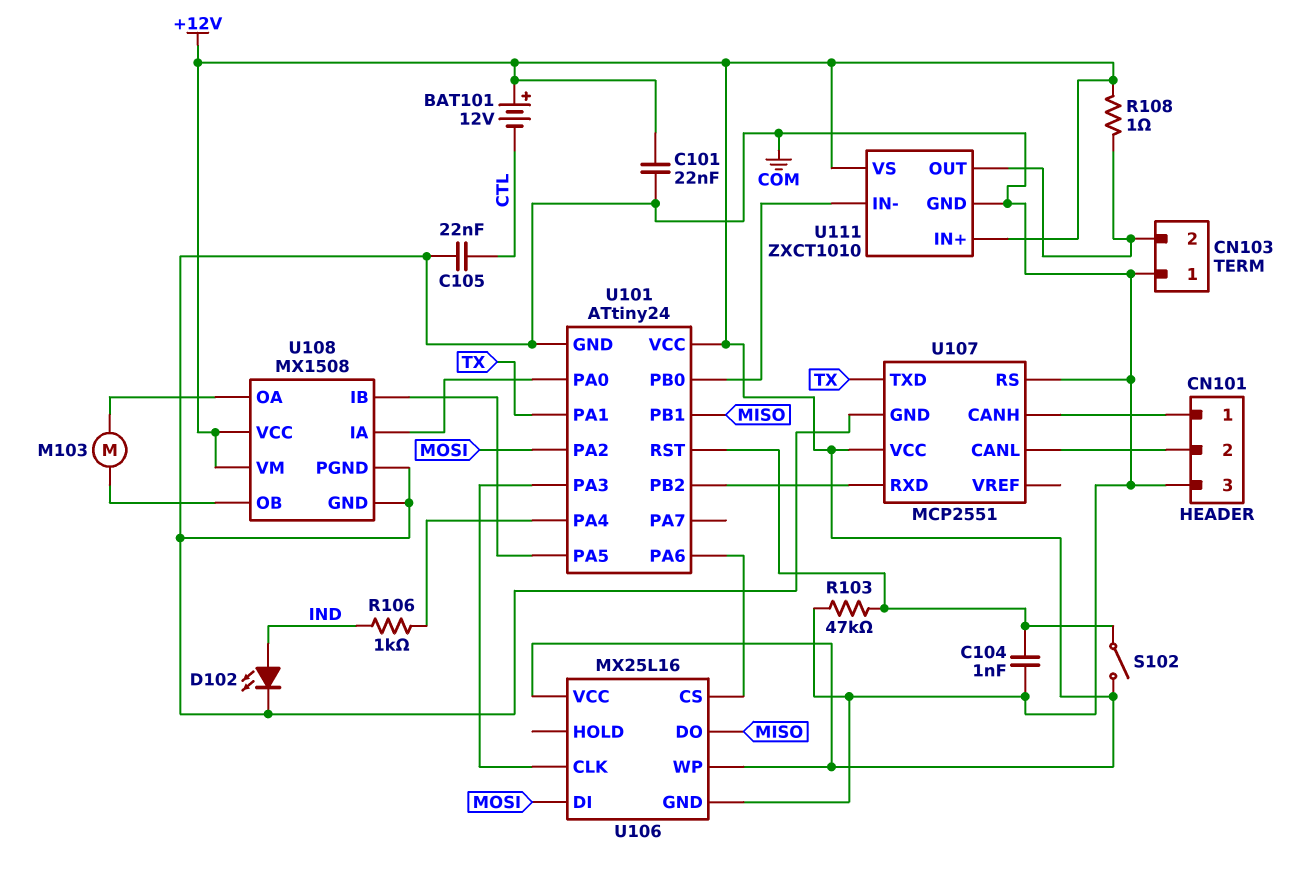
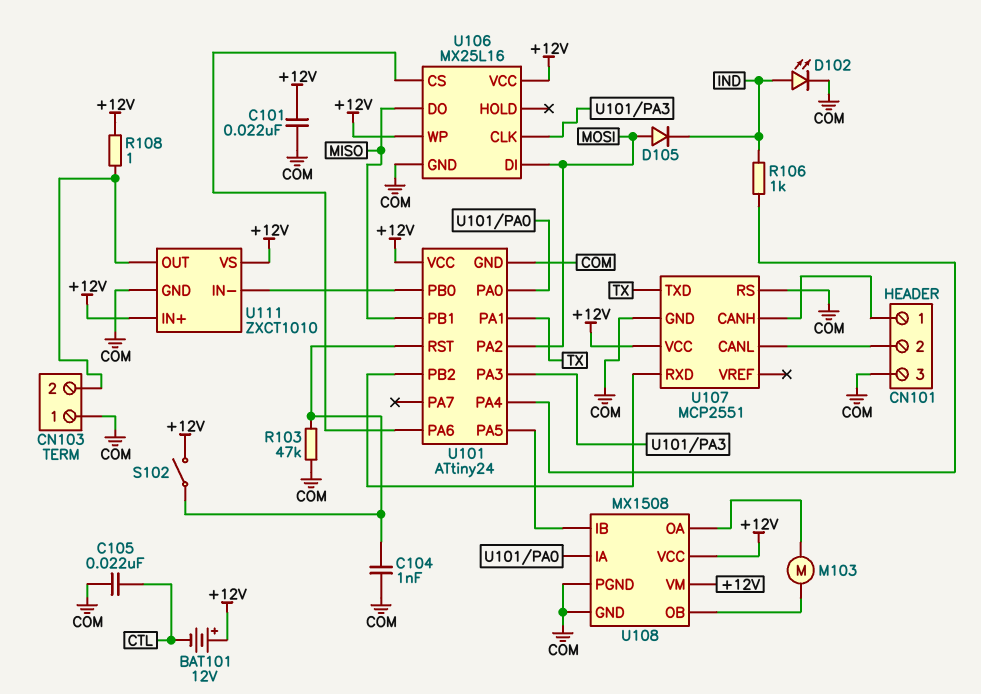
D105: none -> diode (A MOSI, K IND)

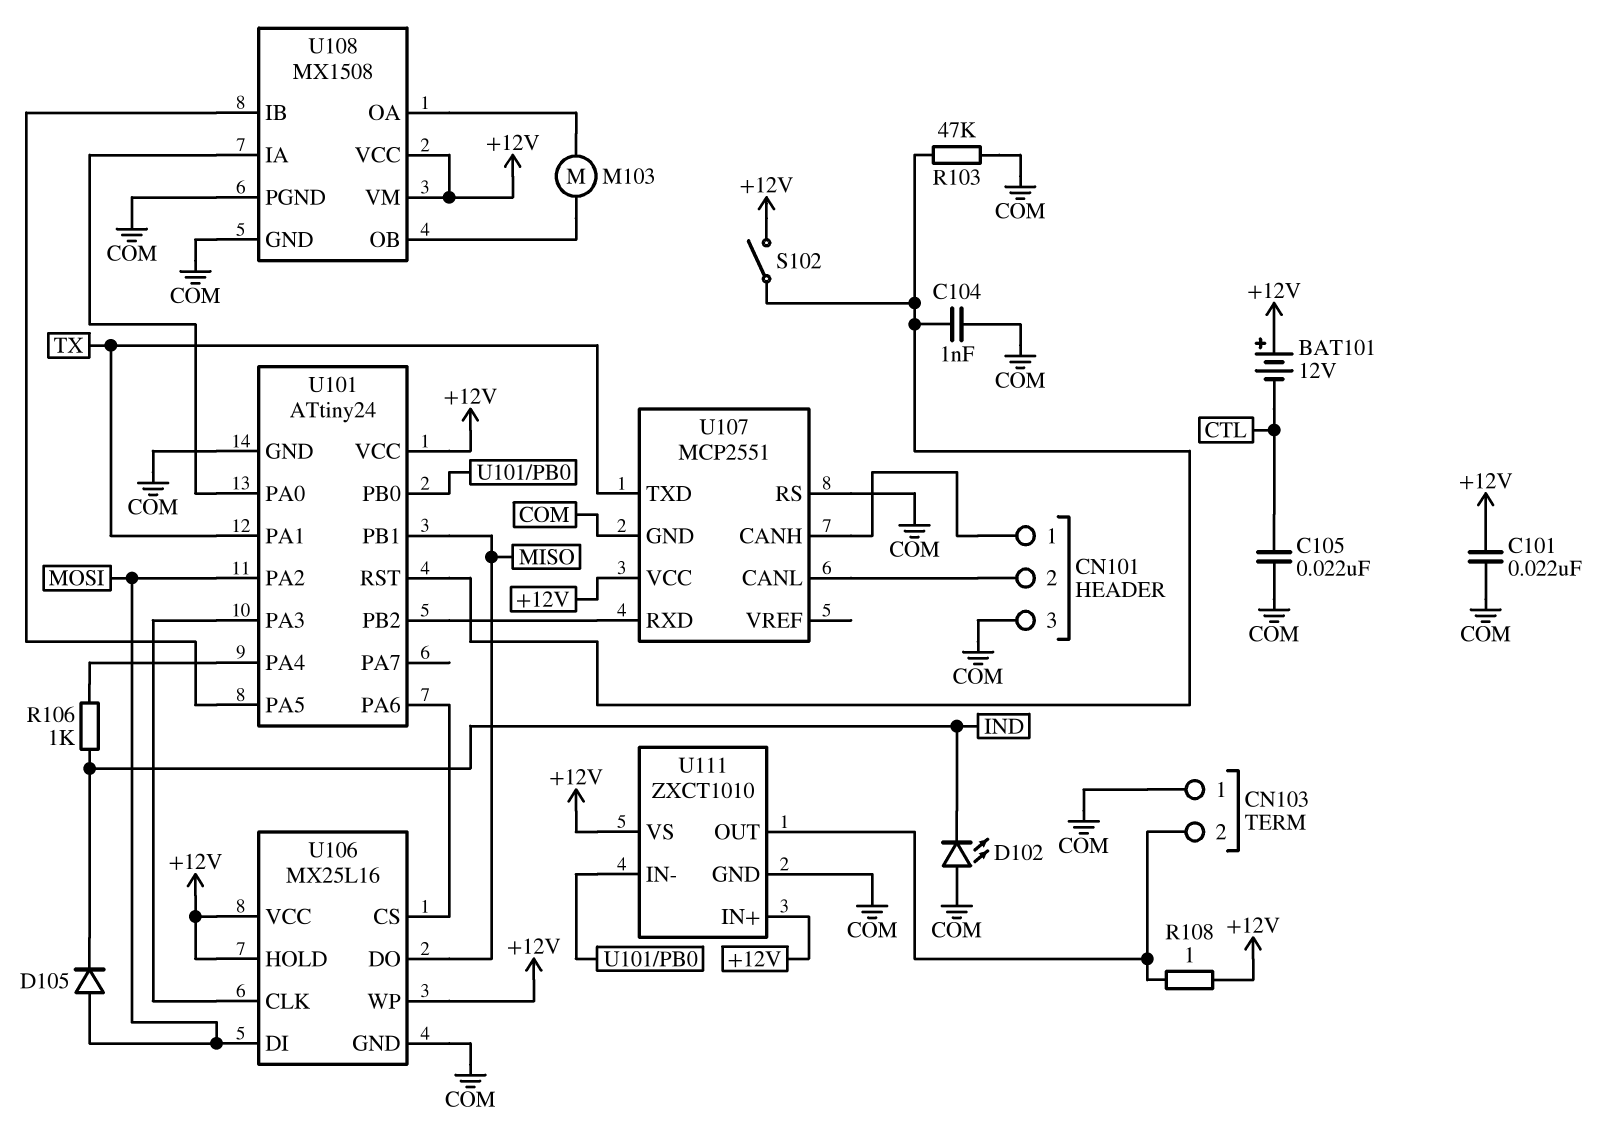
D102: LED (A IND, K COM) -> LED (A COM, K IND)
U106 pin HOLD: none -> +12V

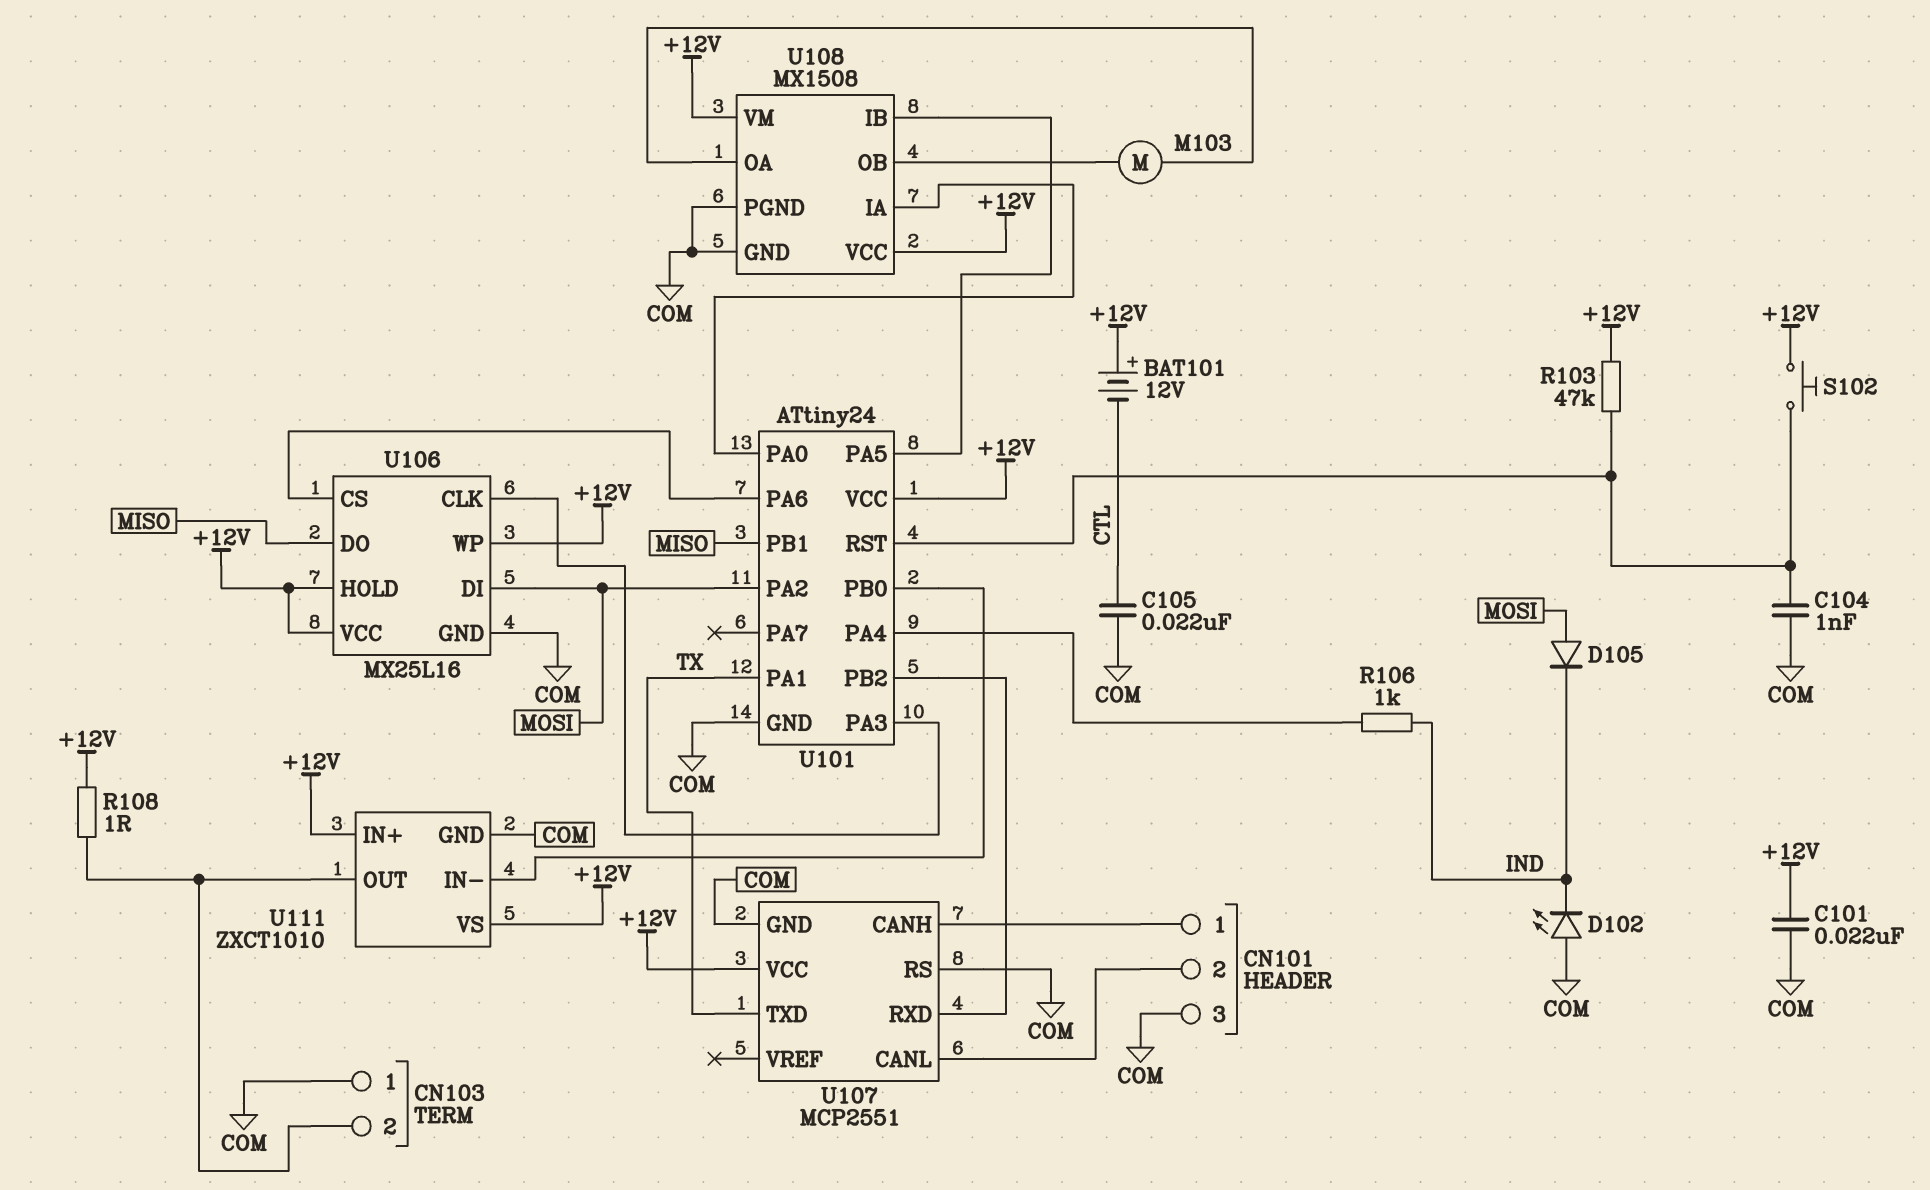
R103: 47k (COM, U101/RST) -> 47k (+12V, U101/RST)
S102: switch (+12V, U101/RST) -> button (+12V, U101/RST)

